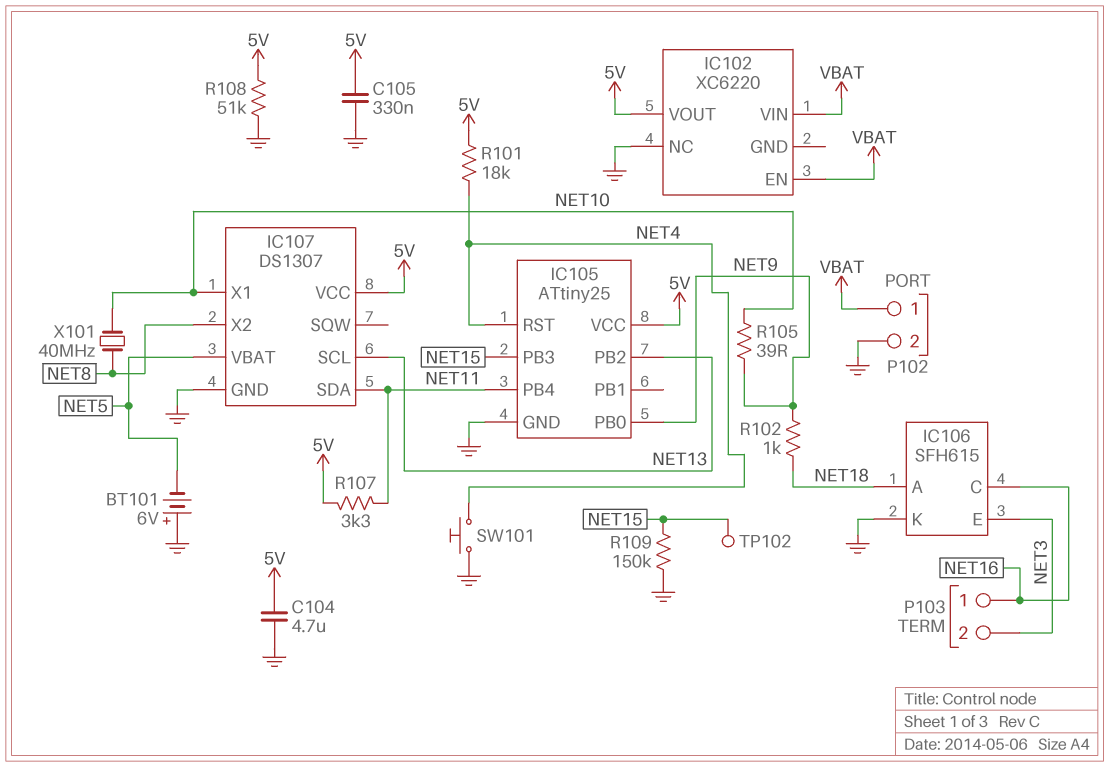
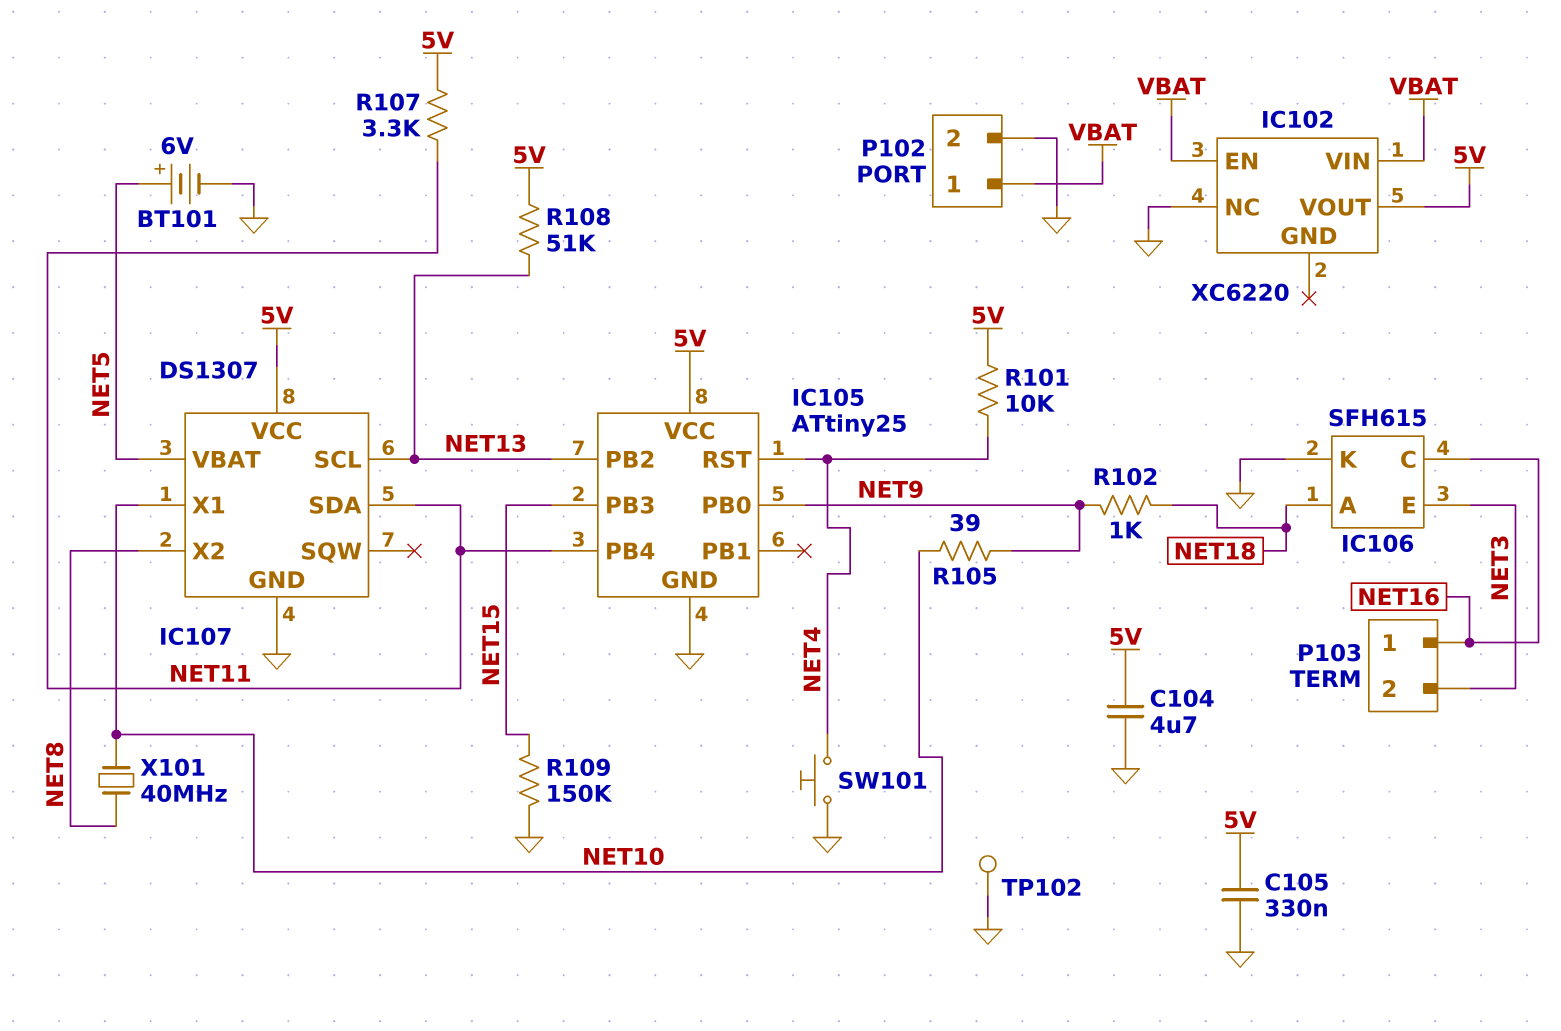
BT101: 6V (plus GND, minus NET5) -> 6V (plus NET5, minus GND)
R101: 18k (5V, NET4) -> 10k (5V, NET4)
R108: 51k (5V, GND) -> 51k (5V, NET13)
TP102: test point (NET15) -> test point (GND)

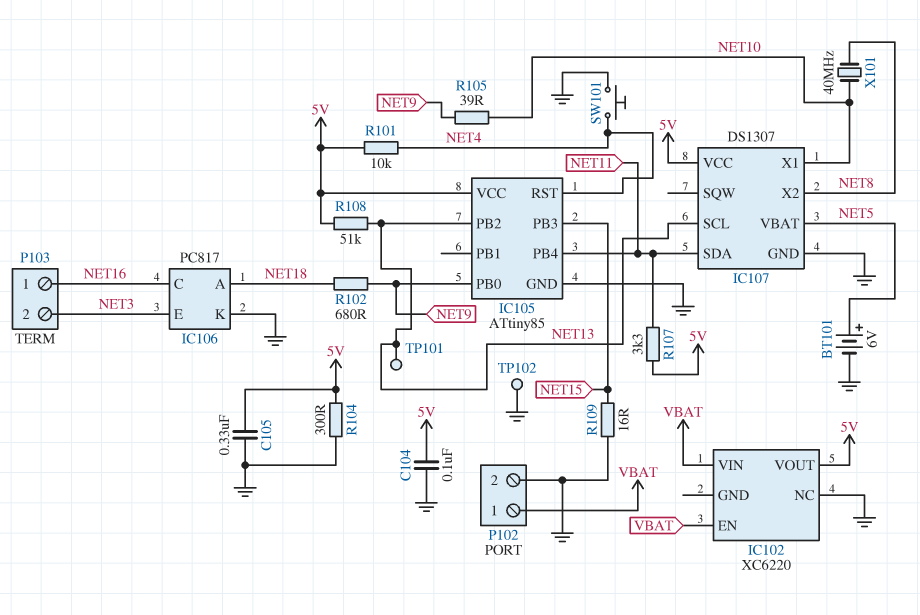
C104: 4.7uF (5V, GND) -> 100nF (5V, GND)
IC105: ATtiny25 -> ATtiny85
IC106: SFH615 -> PC817
R102: 1k (NET9, NET18) -> 680 (NET9, NET18)
R104: none -> 300 (5V, GND)
R109: 150k (GND, NET15) -> 16 (GND, NET15)
TP101: none -> test point (NET13)

